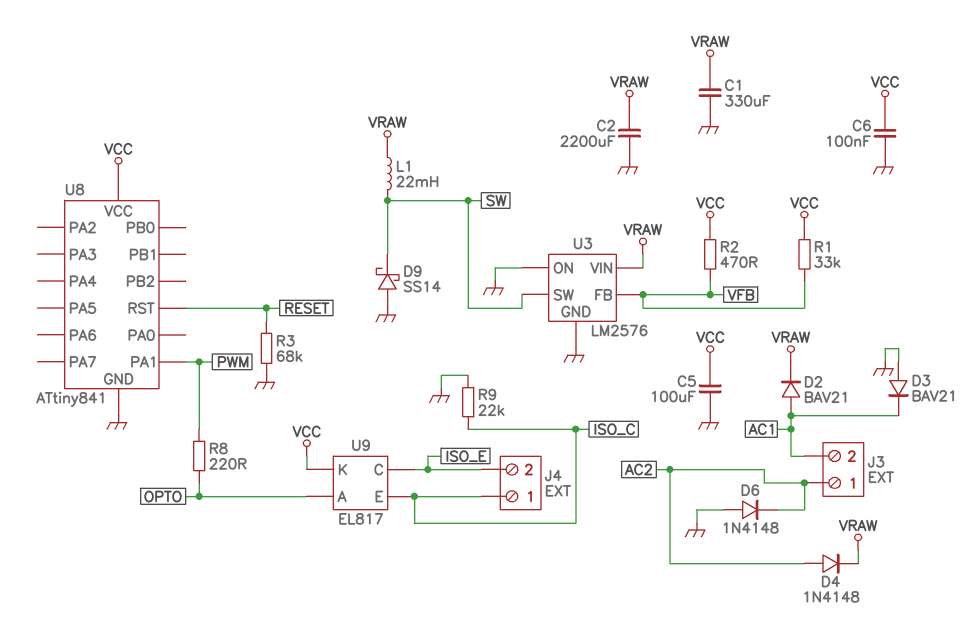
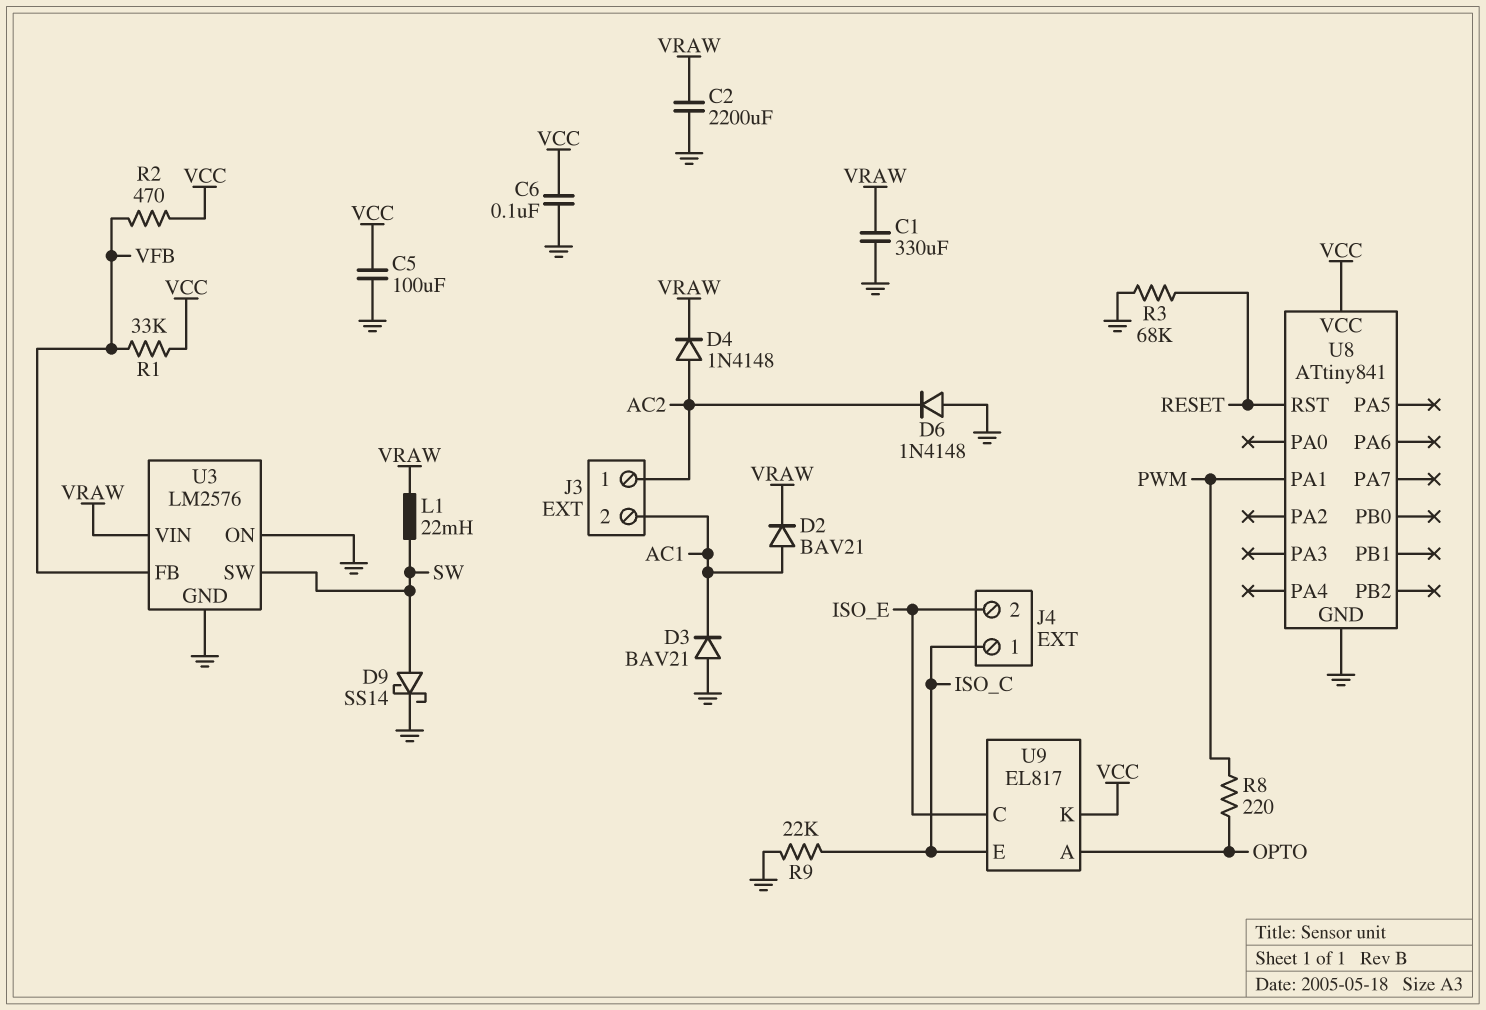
D9: schottky SS14 (A GND, K SW) -> schottky SS14 (A SW, K GND)

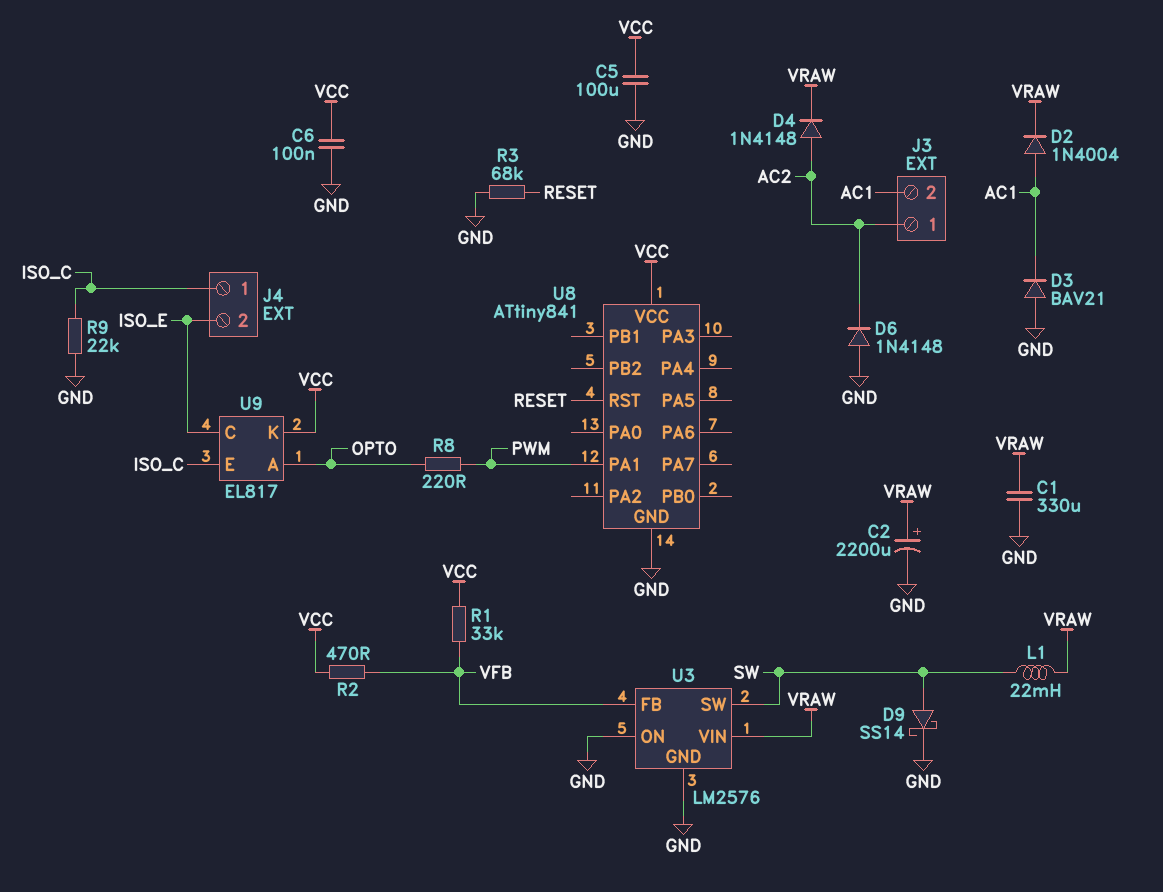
C2: 2200uF (GND, VRAW) -> 2200uF (plus VRAW, minus GND)
D2: diode BAV21 (A AC1, K VRAW) -> diode 1N4004 (A AC1, K VRAW)

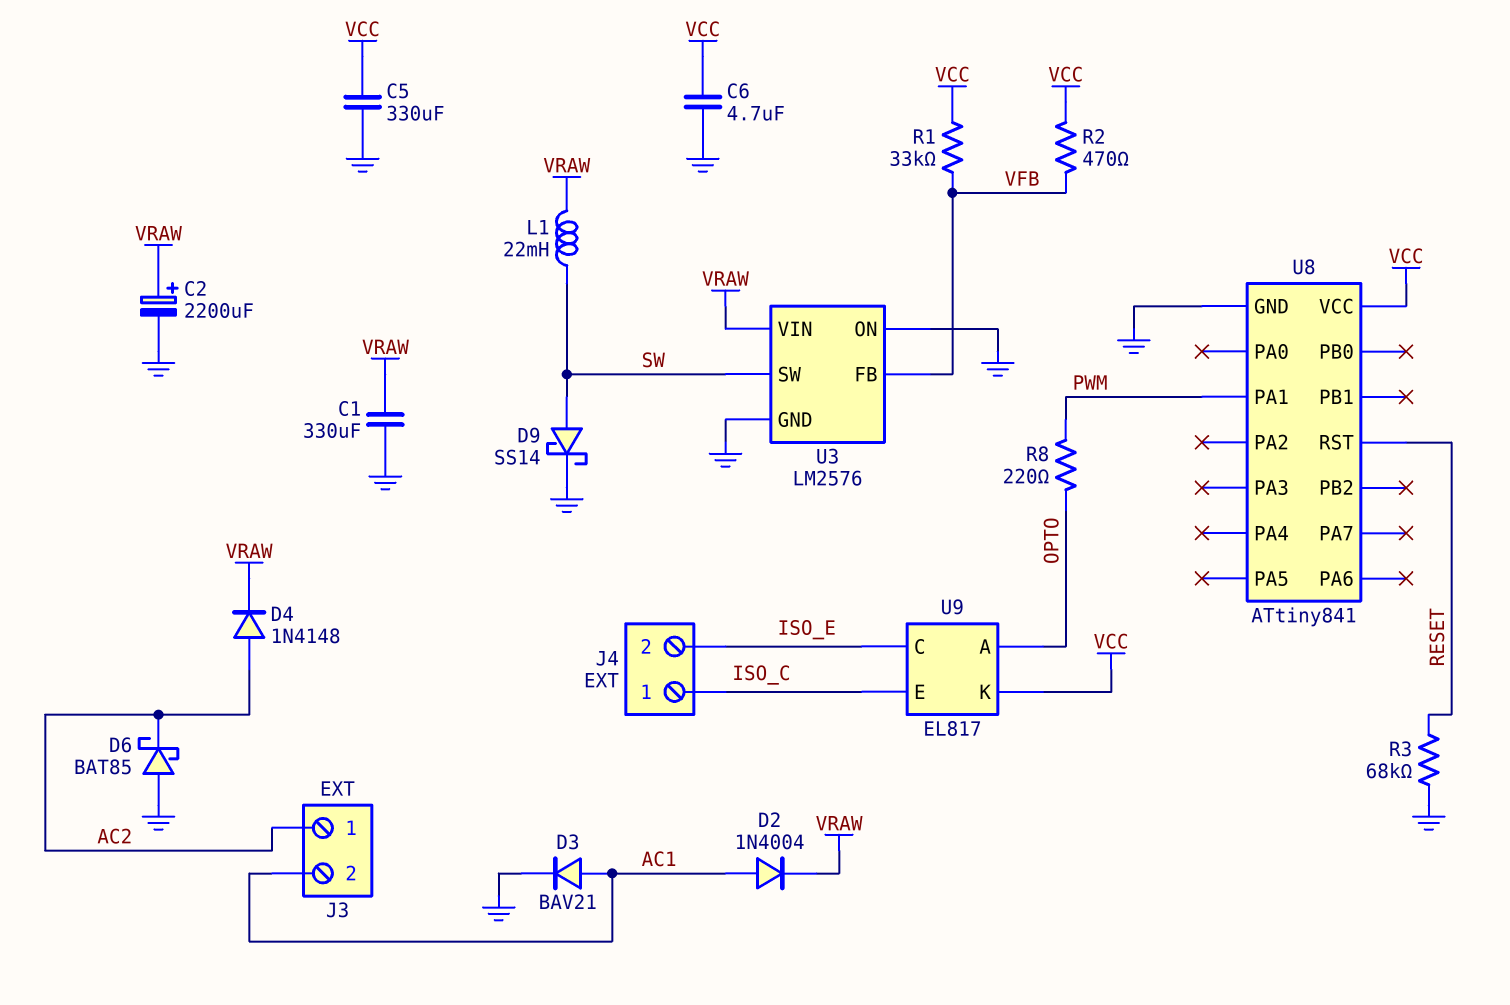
C5: 100uF (GND, VCC) -> 330uF (GND, VCC)
C6: 100nF (GND, VCC) -> 4.7uF (GND, VCC)
D3: diode BAV21 (A GND, K AC1) -> diode BAV21 (A AC1, K GND)
D6: diode 1N4148 (A GND, K AC2) -> schottky BAT85 (A GND, K AC2)
R9: 22k (GND, ISO_C) -> none

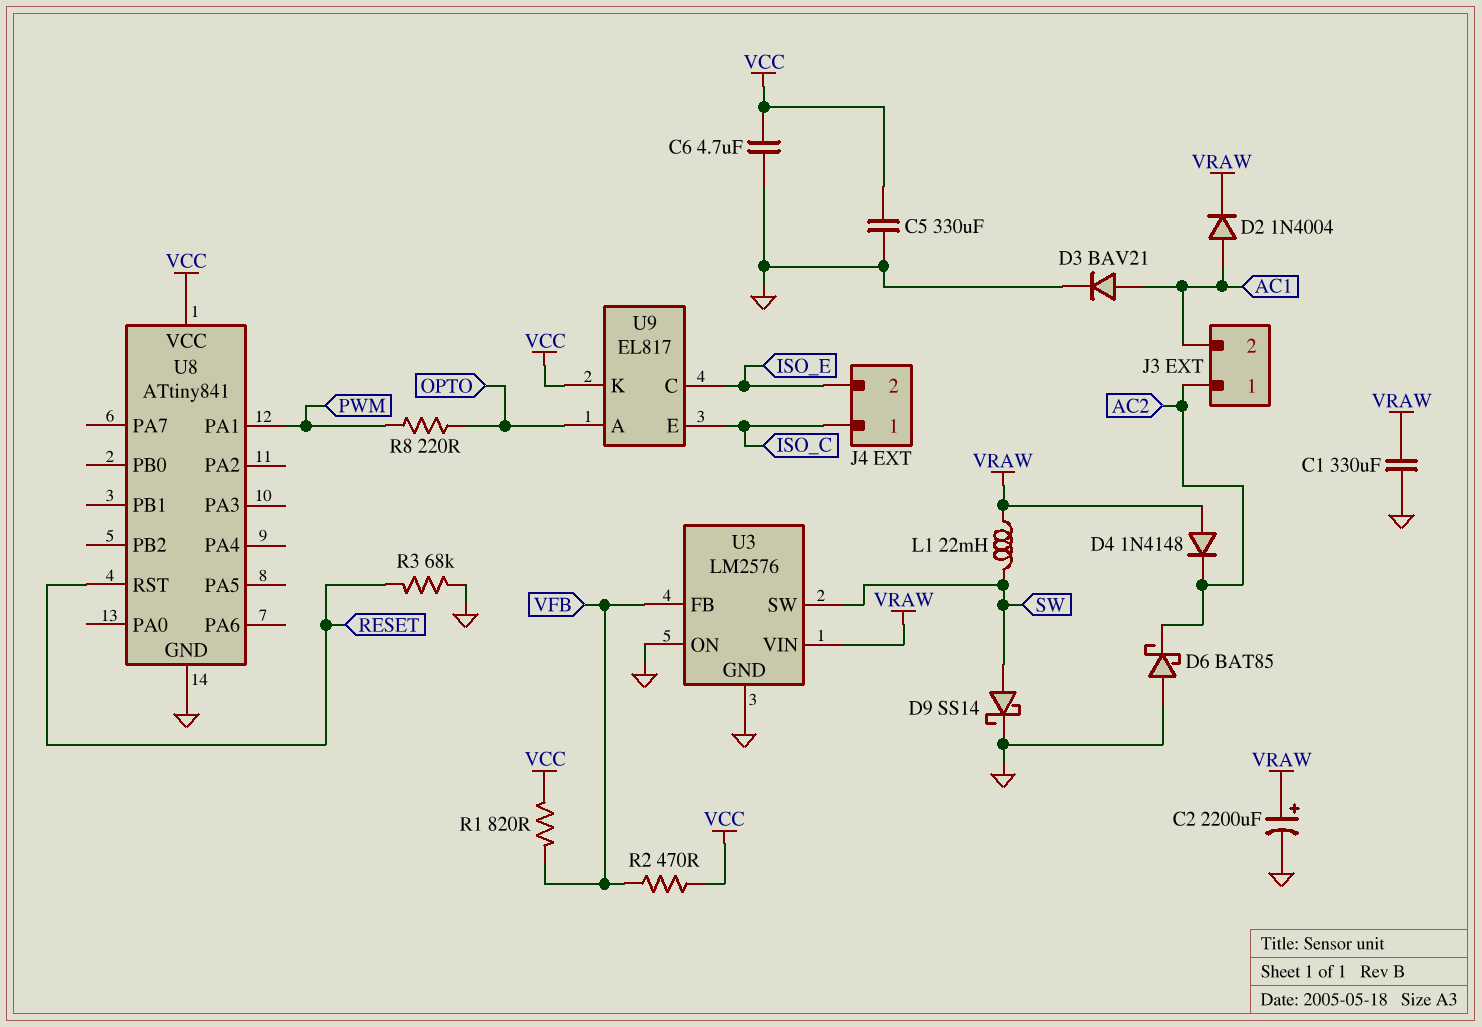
D4: diode 1N4148 (A AC2, K VRAW) -> diode 1N4148 (A VRAW, K AC2)
R1: 33k (VCC, VFB) -> 820 (VCC, VFB)

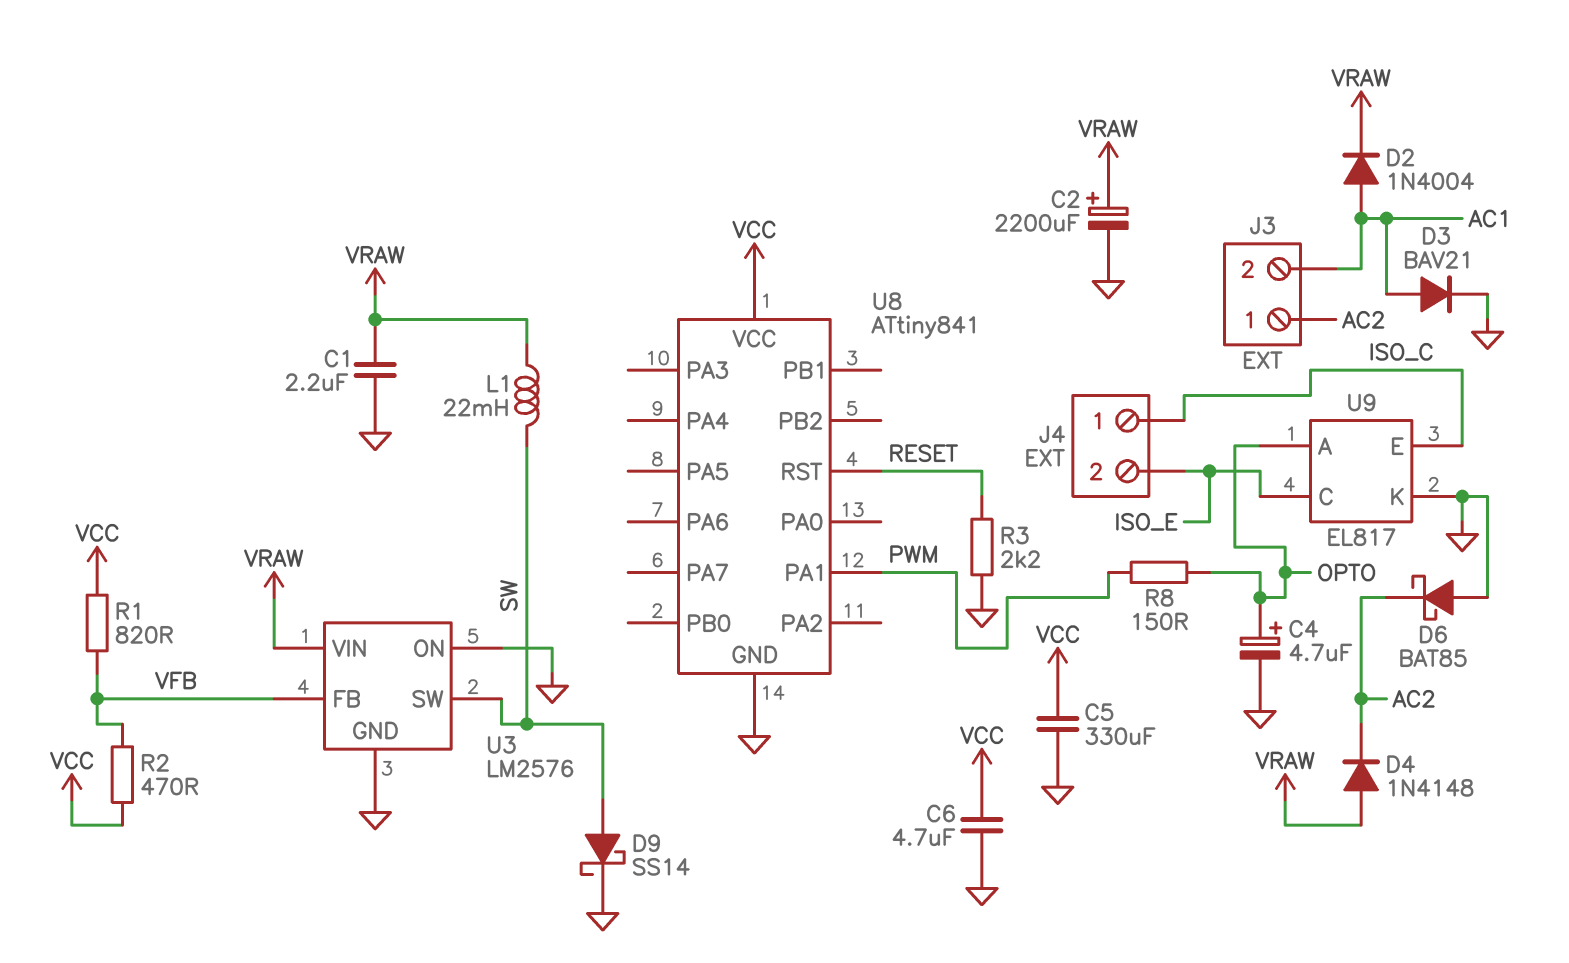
C1: 330uF (GND, VRAW) -> 2.2uF (GND, VRAW)
C4: none -> 4.7uF (plus OPTO, minus GND)
R3: 68k (GND, RESET) -> 2.2k (GND, RESET)
R8: 220 (OPTO, PWM) -> 150 (OPTO, PWM)
U9 pin K: VCC -> GND

